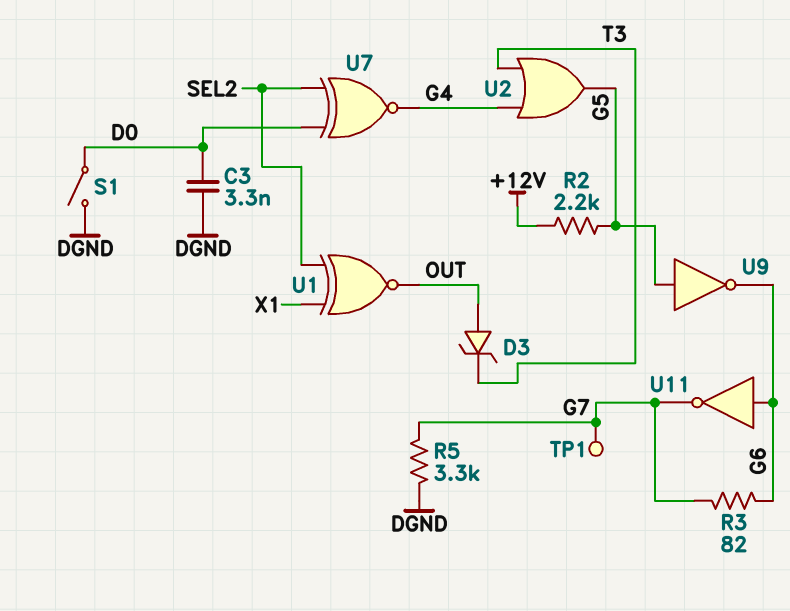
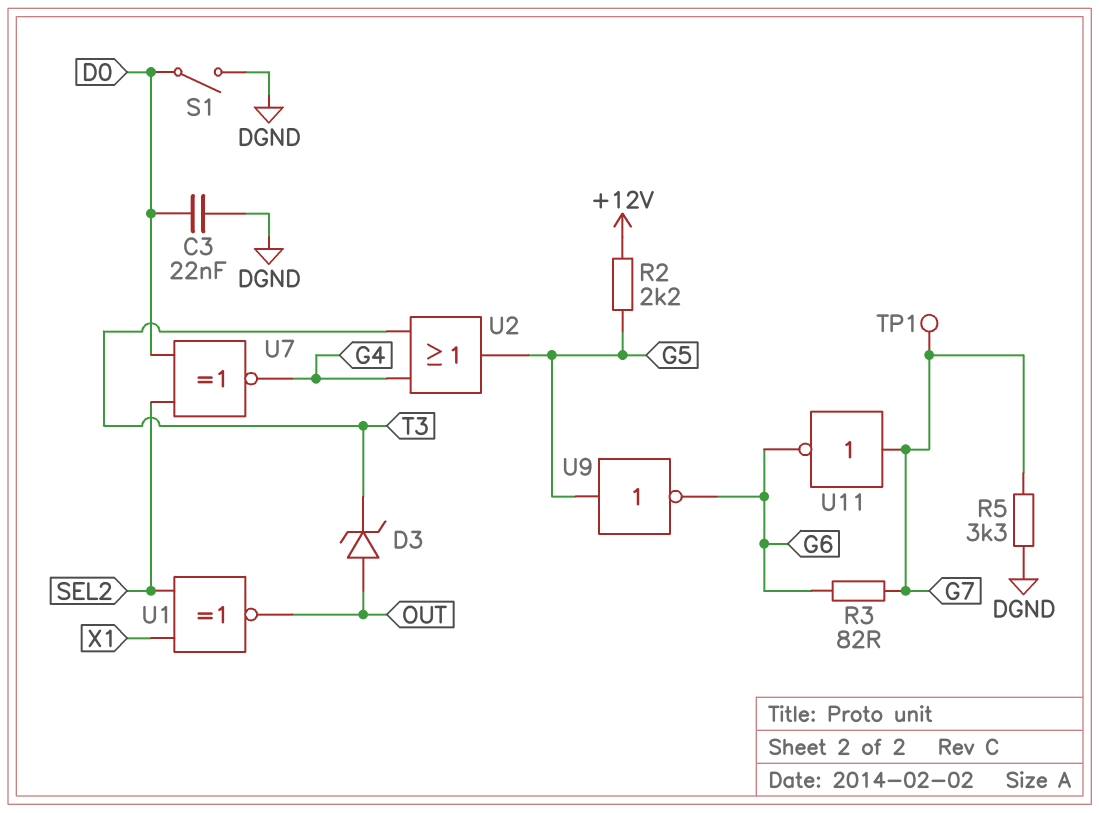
C3: 3.3nF (D0, DGND) -> 22nF (D0, DGND)
U11: NOT (in G6, out G7) -> NOT (in G7, out G6)

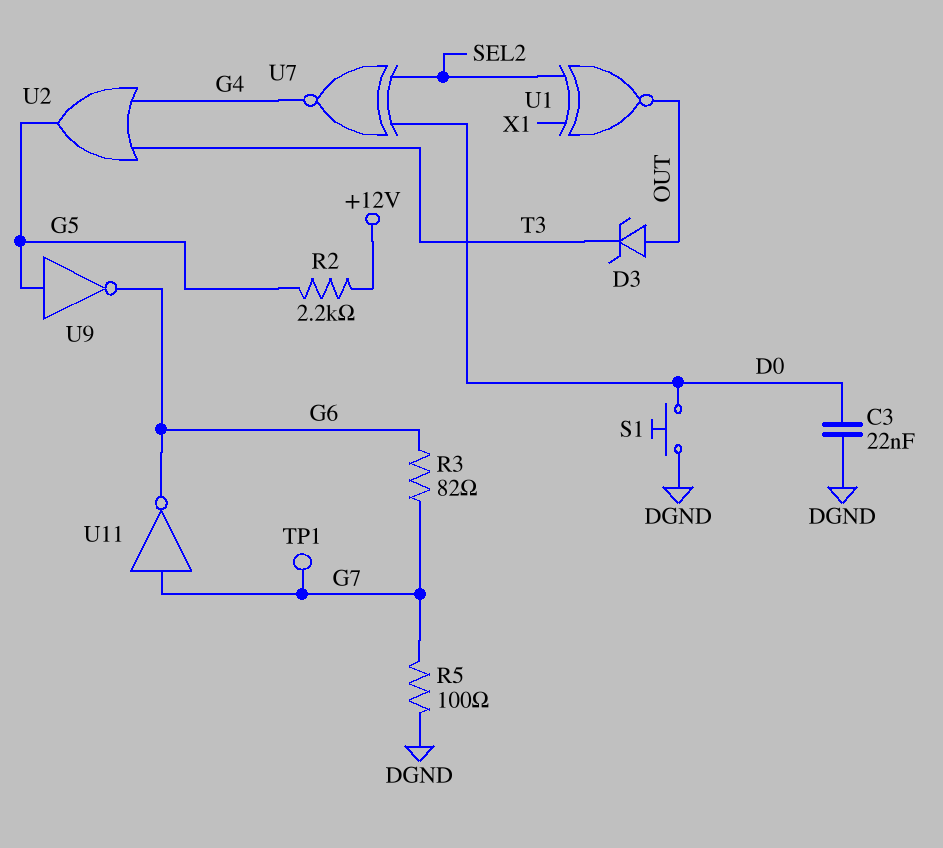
R5: 3.3k (DGND, G7) -> 100 (DGND, G7)
S1: switch (D0, DGND) -> button (D0, DGND)

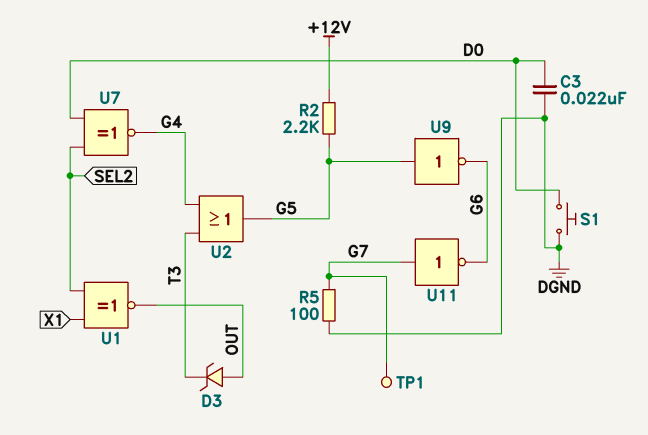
R3: 82 (G6, G7) -> none

